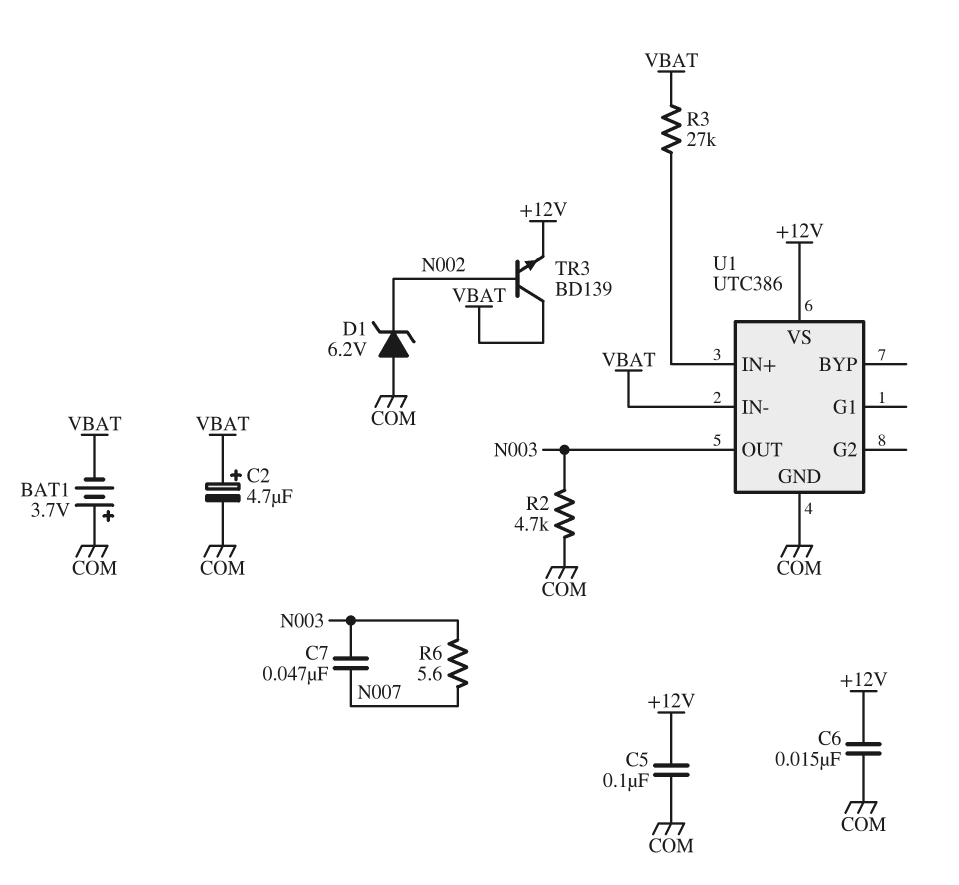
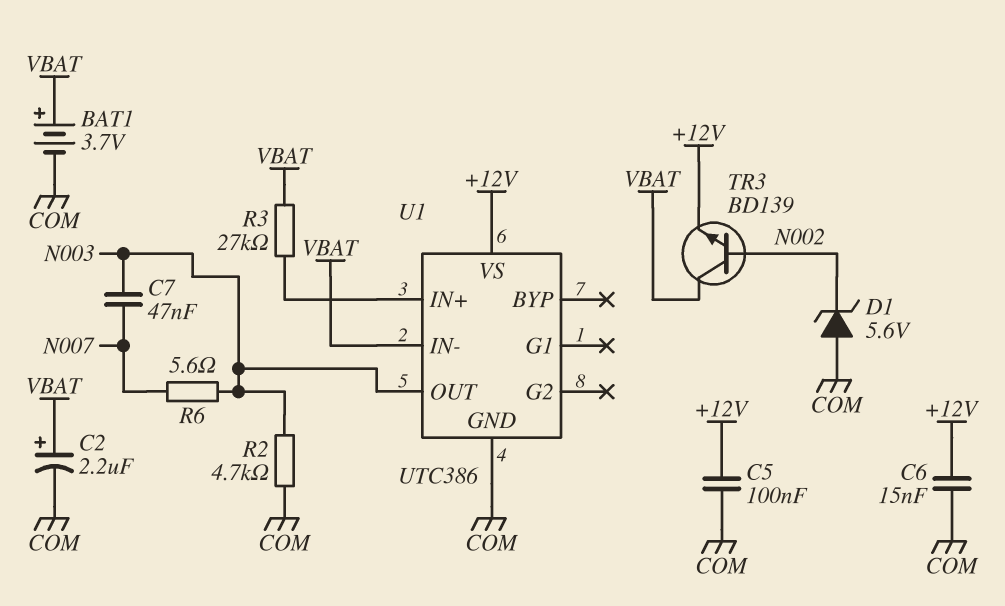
BAT1: 3.7V (plus COM, minus VBAT) -> 3.7V (plus VBAT, minus COM)
C2: 4.7uF (plus VBAT, minus COM) -> 2.2uF (plus VBAT, minus COM)
D1: zener 6.2V (A COM, K N002) -> zener 5.6V (A COM, K N002)

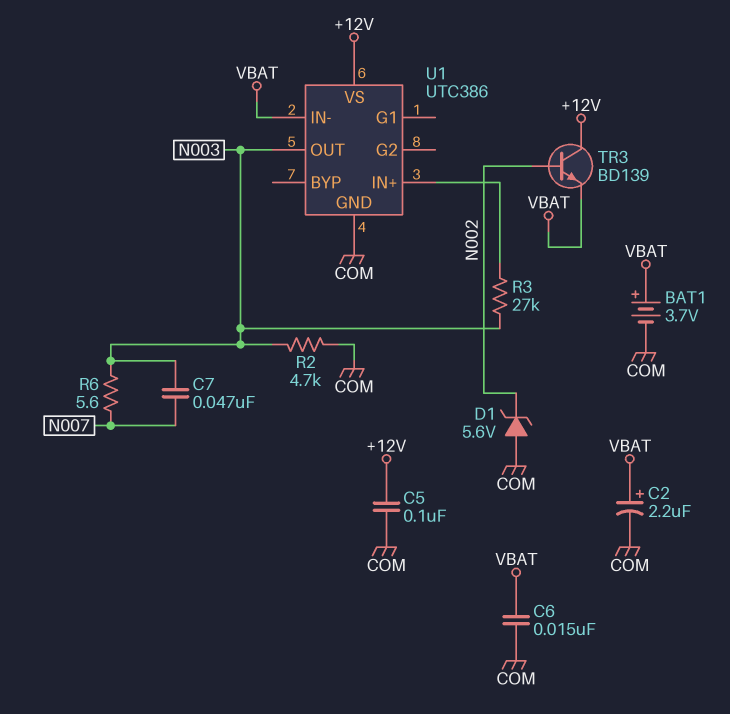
C6: 15nF (+12V, COM) -> 15nF (COM, VBAT)
R3: 27k (U1/IN+, VBAT) -> 27k (N003, U1/IN+)
TR3: NPN BD139 (B N002, C VBAT, E +12V) -> NPN BD139 (B N002, C +12V, E VBAT)

